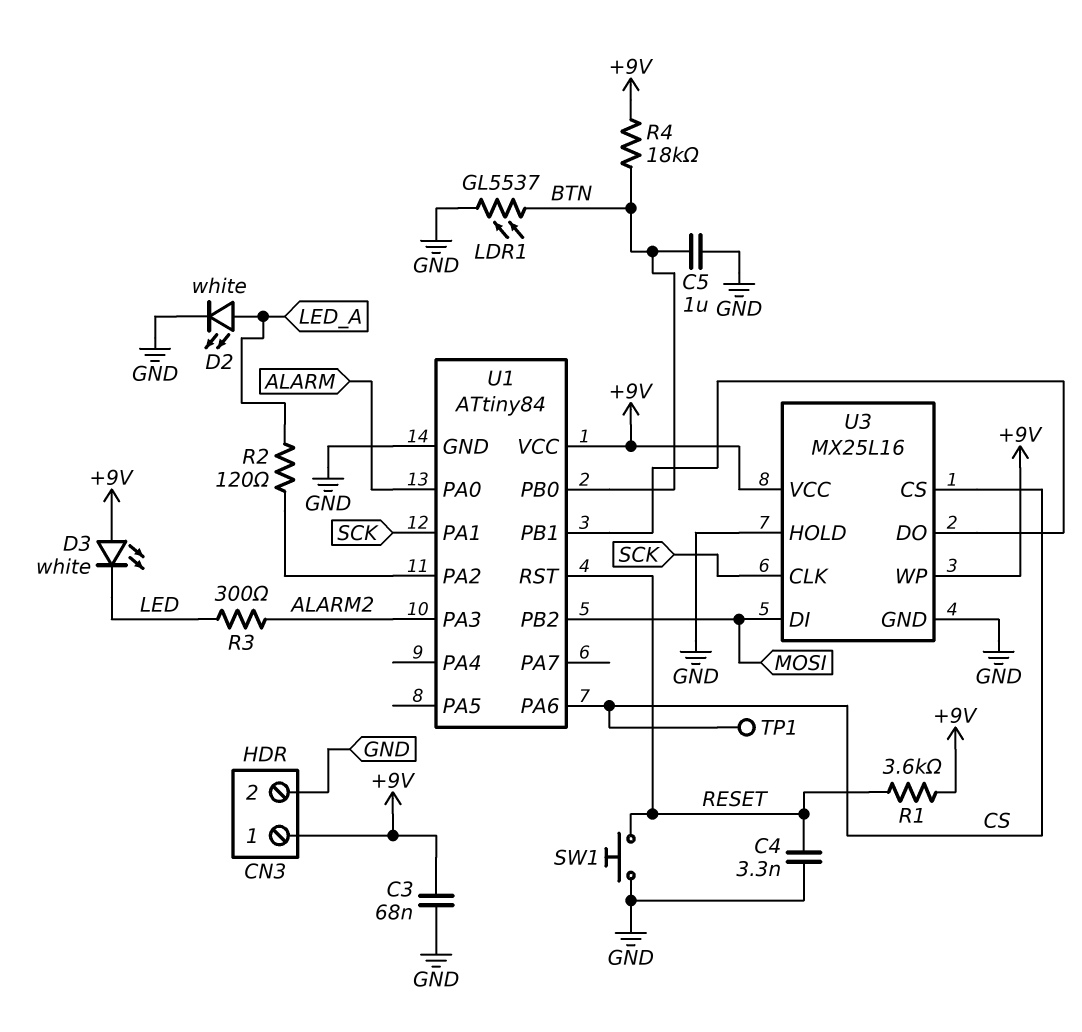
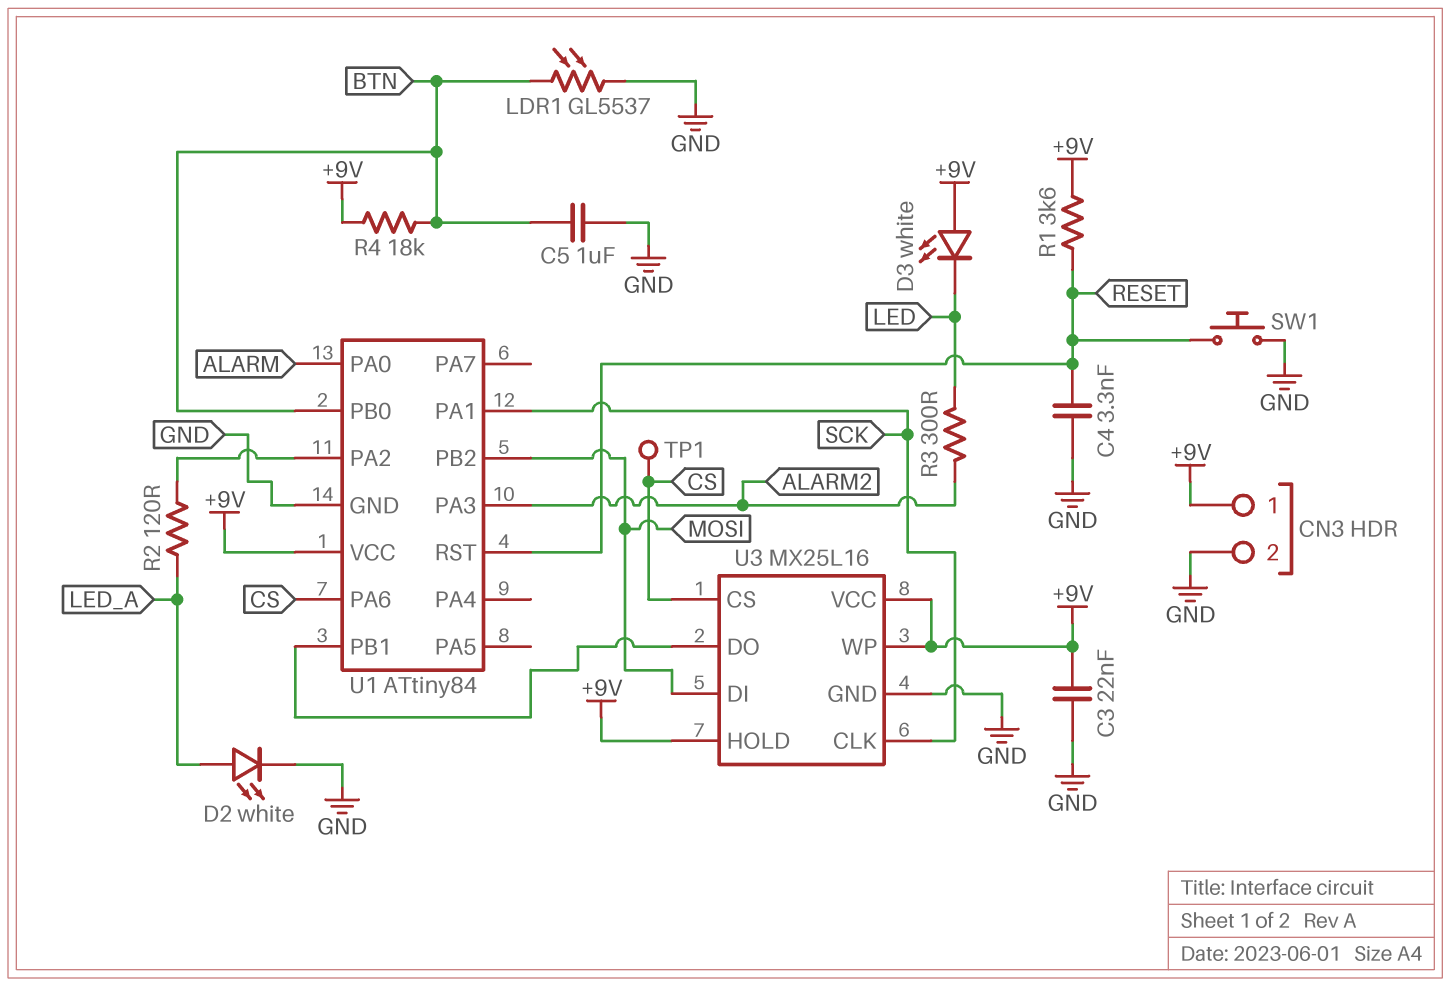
C3: 68nF (+9V, GND) -> 22nF (+9V, GND)
U3 pin HOLD: GND -> +9V

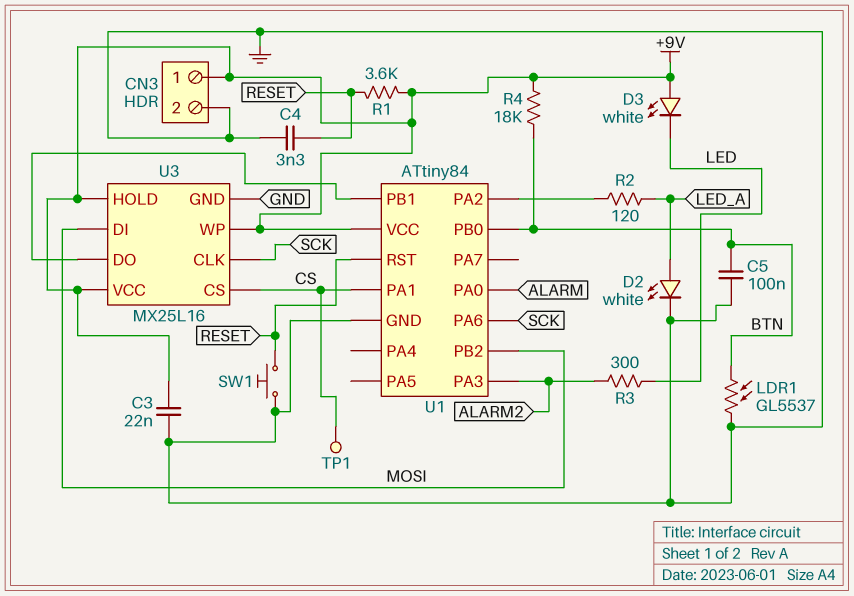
C5: 1uF (BTN, GND) -> 100nF (BTN, GND)
U1 pin PA1: SCK -> CS
U1 pin PA6: CS -> SCK

